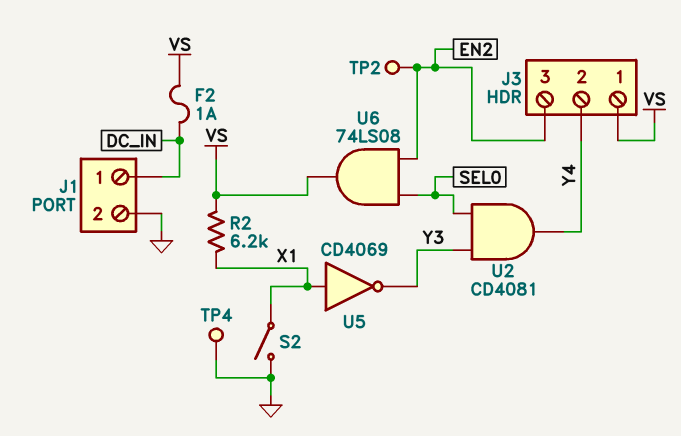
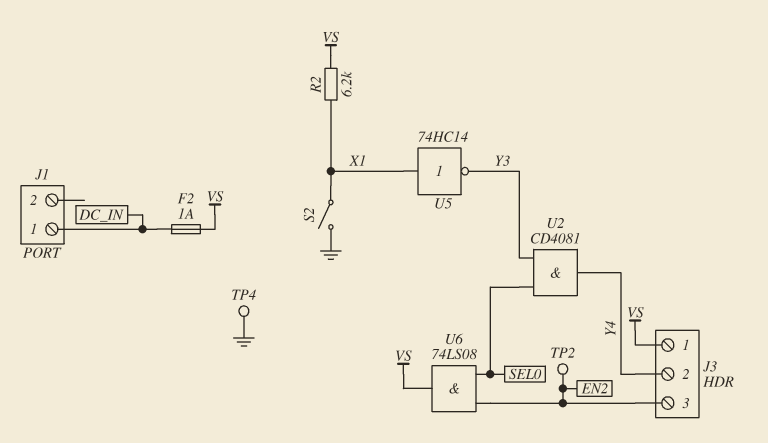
J1 pin 2: GND -> none
U5: NOT CD4069 (in X1, out Y3) -> NOT 74HC14 (in X1, out Y3)

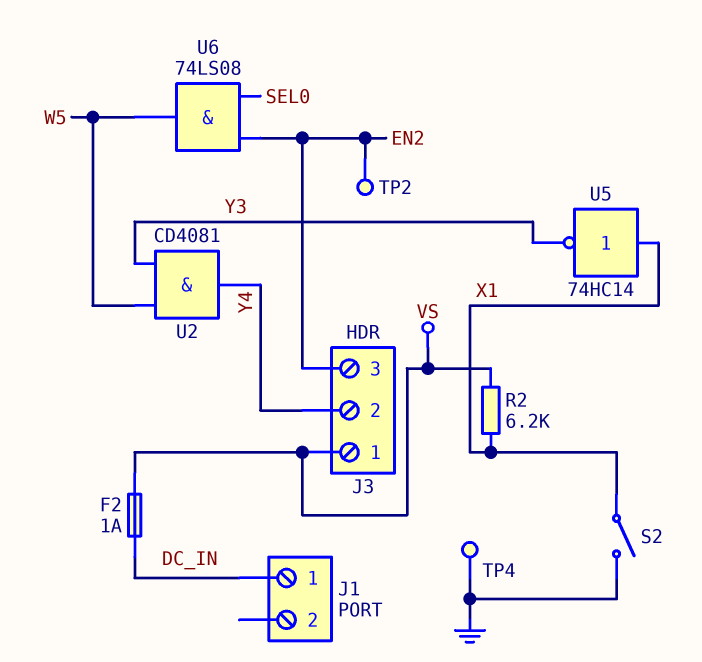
U2: AND CD4081 (in SEL0, in Y3, out Y4) -> AND CD4081 (in W5, in Y3, out Y4)
U6: AND 74LS08 (in EN2, in SEL0, out VS) -> AND 74LS08 (in EN2, in SEL0, out W5)

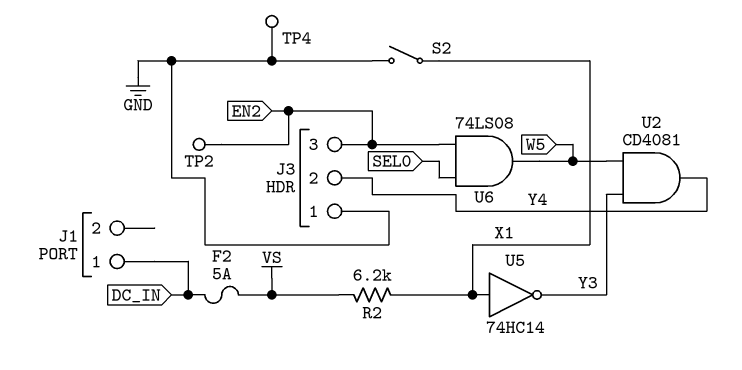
F2: 1A (DC_IN, VS) -> 5A (DC_IN, VS)
J3 pin 1: VS -> GND

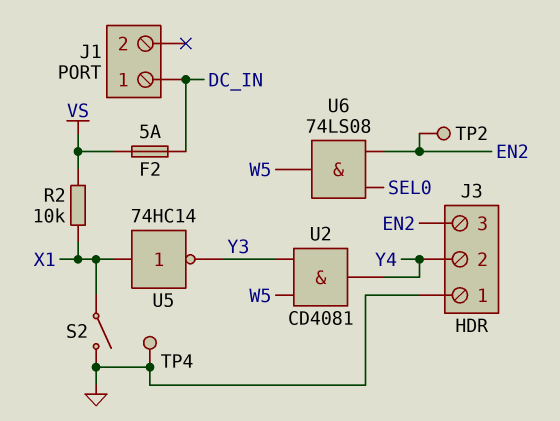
R2: 6.2k (VS, X1) -> 10k (VS, X1)

